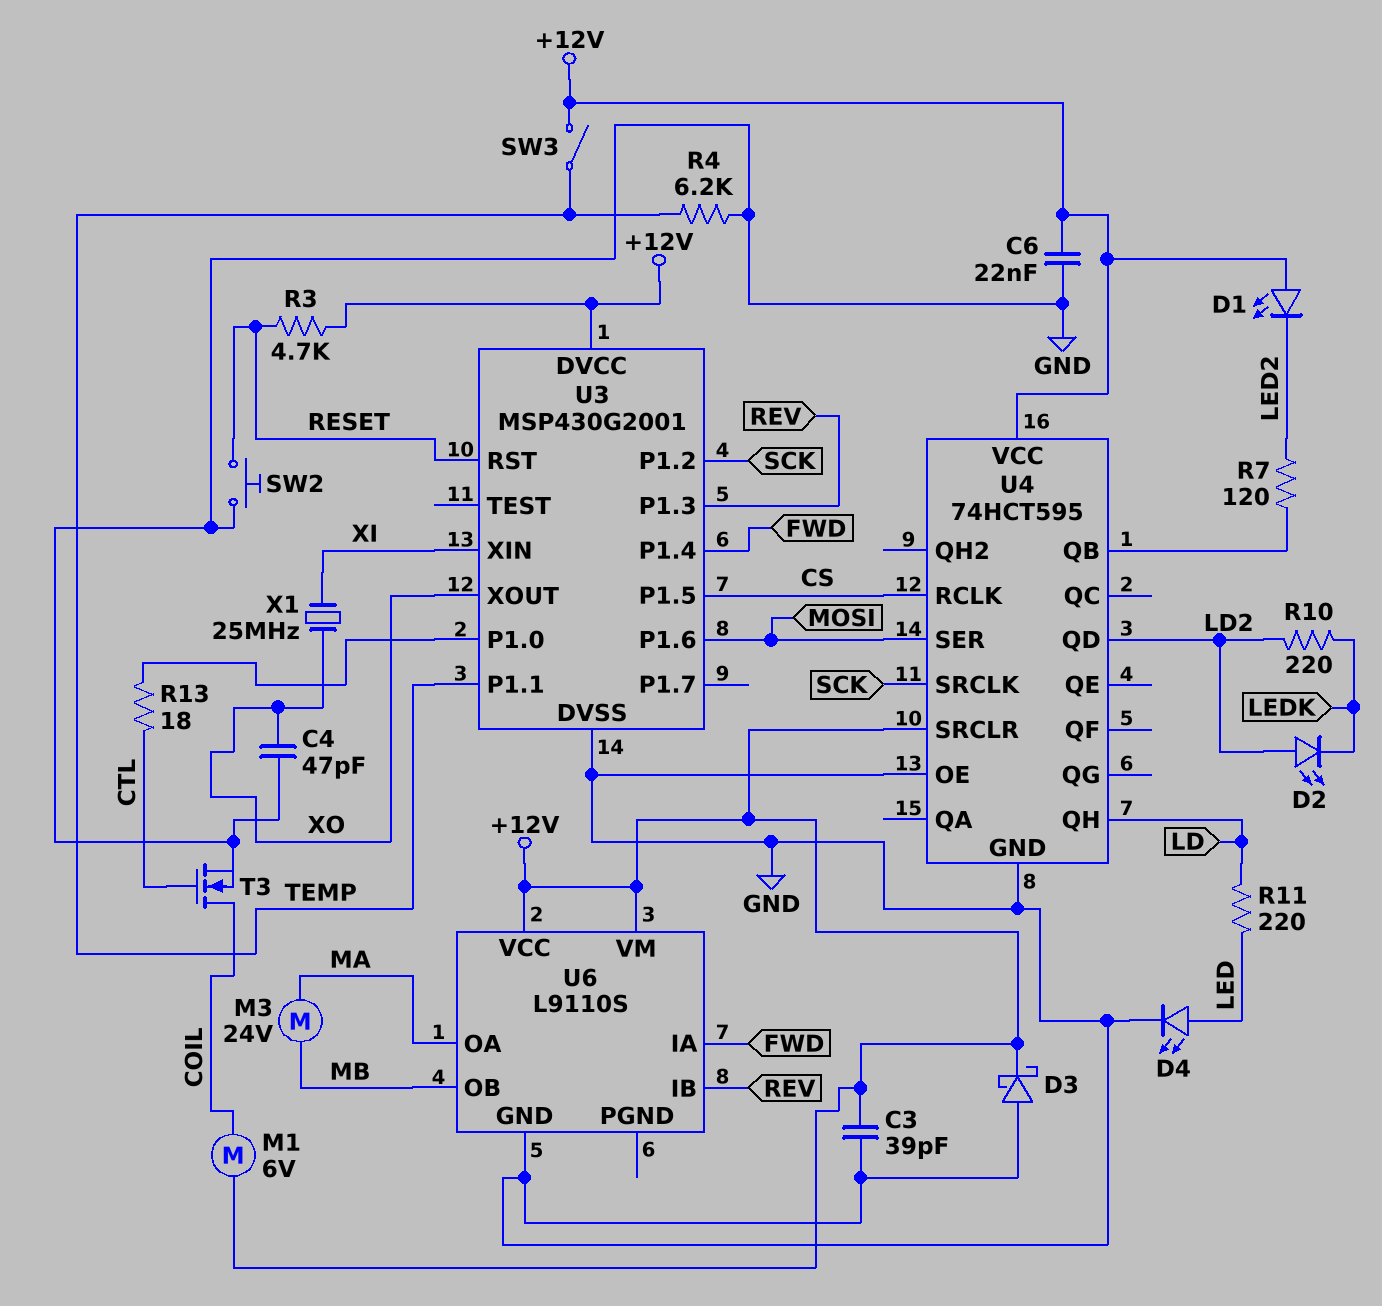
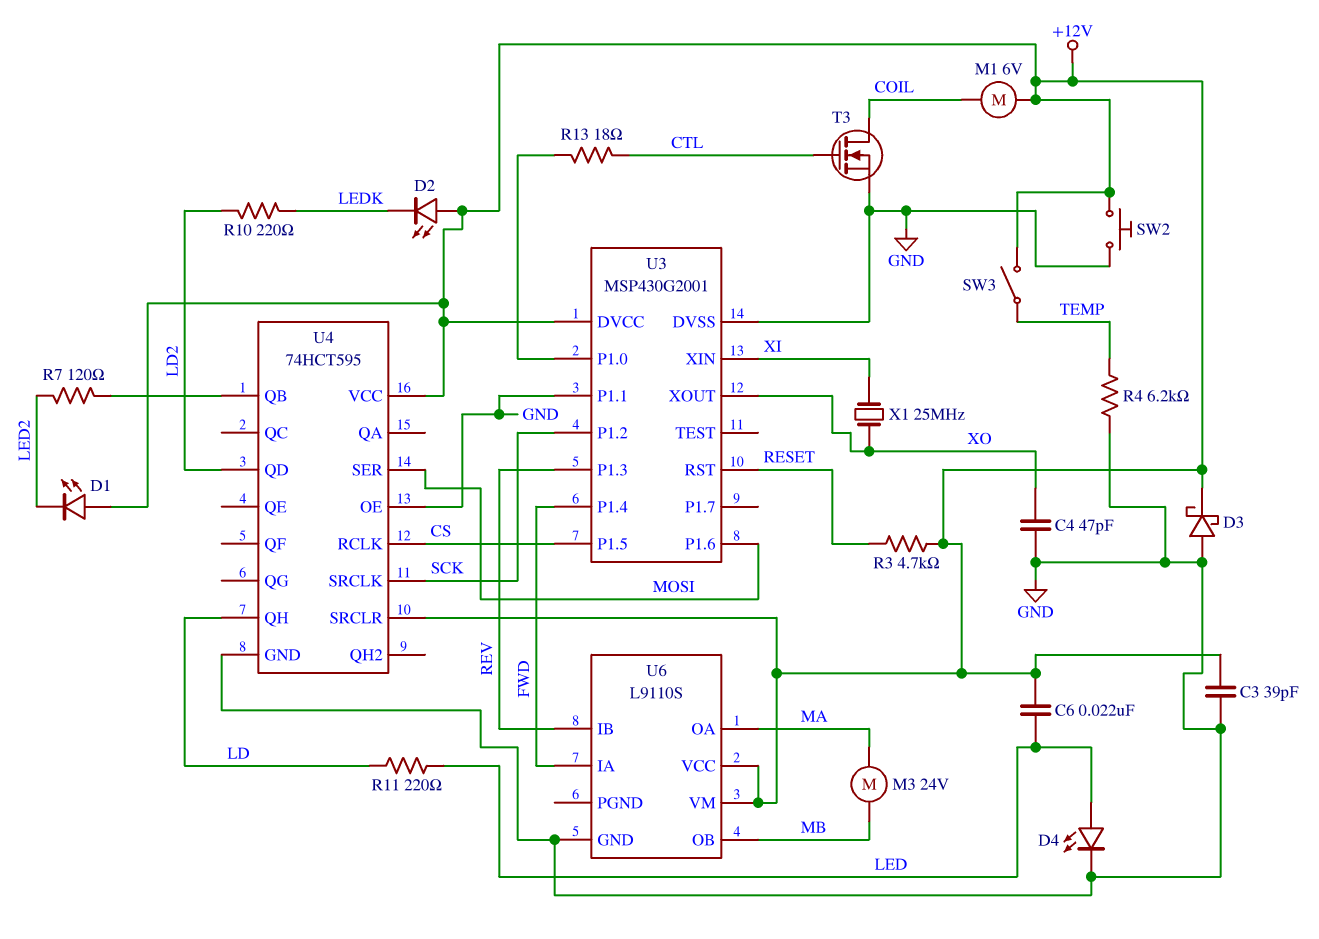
C6: 22nF (+12V, GND) -> 22nF (+12V, LED)
D2: LED (A LD2, K LEDK) -> LED (A +12V, K LEDK)
SW2: button (GND, RESET) -> button (+12V, GND)
U3 pin P1.1: TEMP -> GND

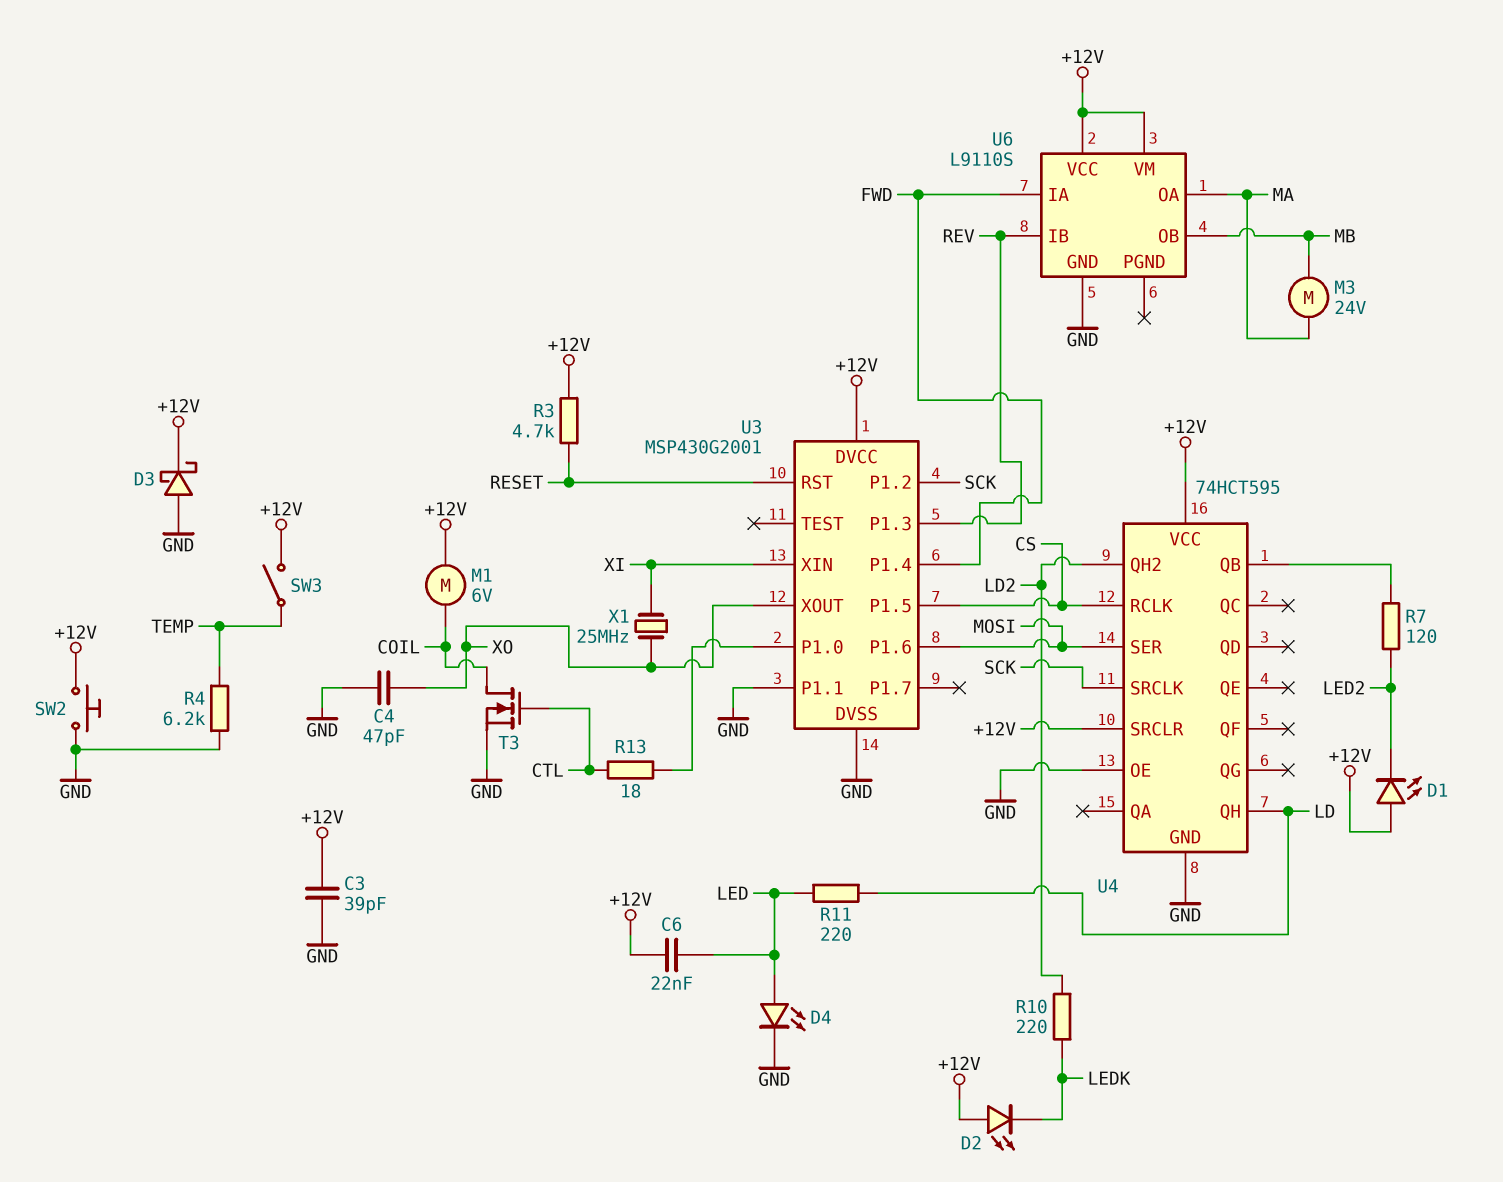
U4 pin QD: LD2 -> none
U4 pin QH2: none -> LD2

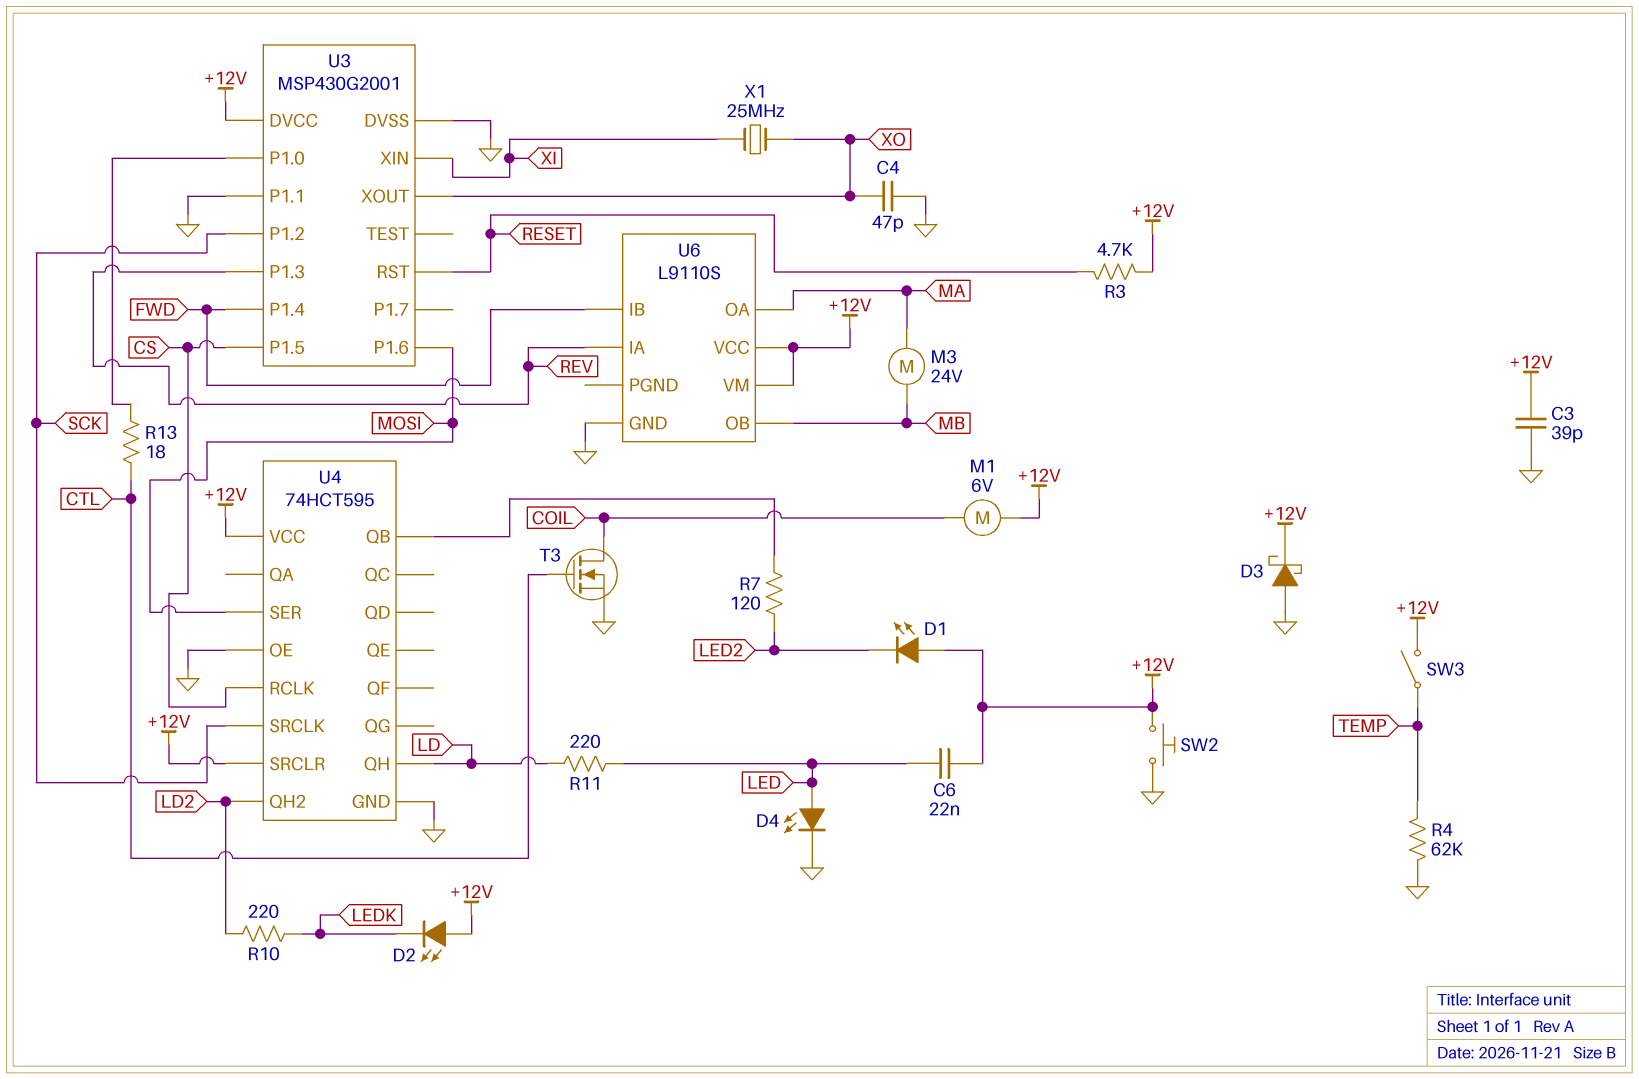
R4: 6.2k (GND, TEMP) -> 62k (GND, TEMP)
U6 pin IA: FWD -> REV
U6 pin IB: REV -> FWD

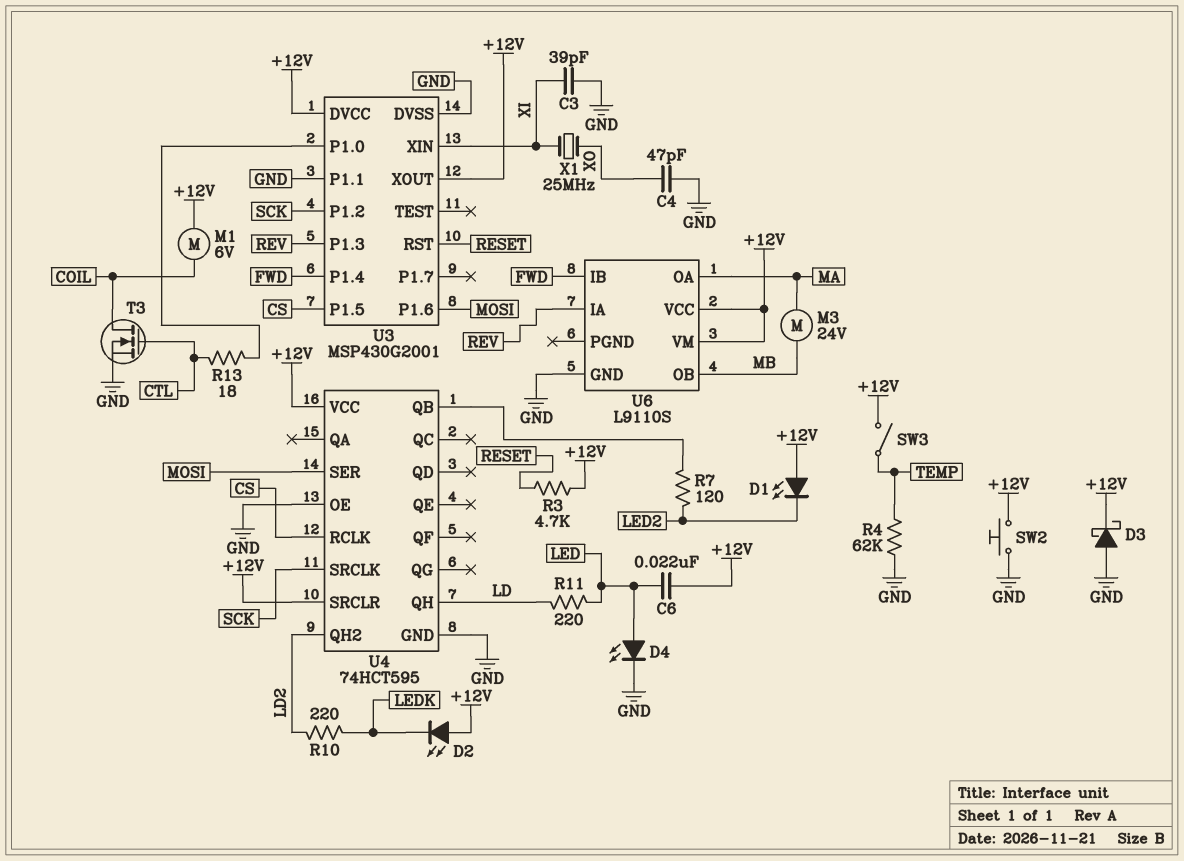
C3: 39pF (+12V, GND) -> 39pF (GND, XI)
U3 pin XOUT: XO -> +12V

